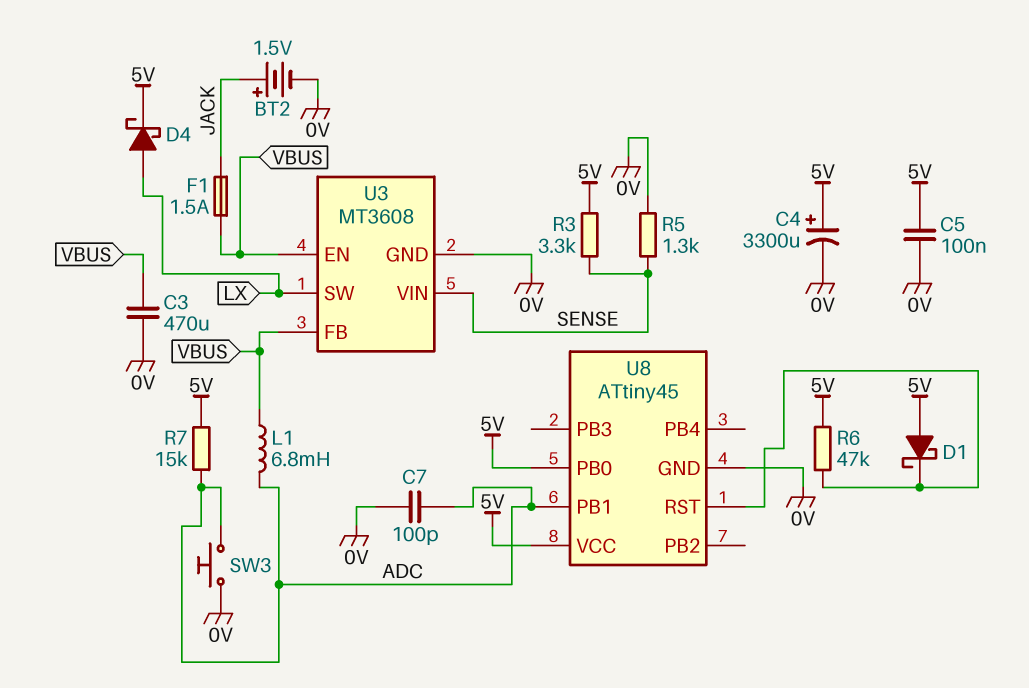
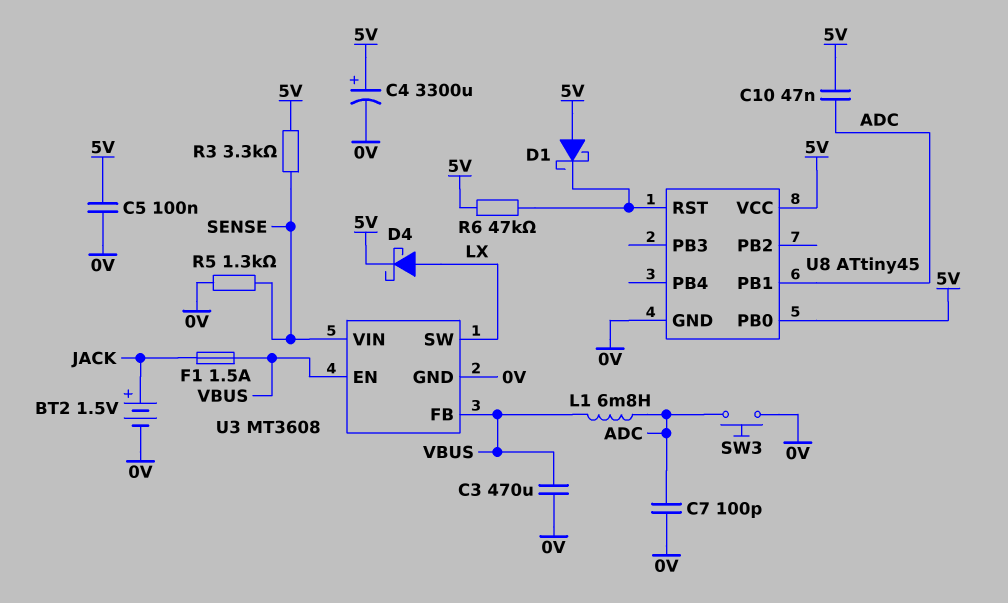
C10: none -> 47nF (5V, ADC)
R7: 15k (5V, ADC) -> none

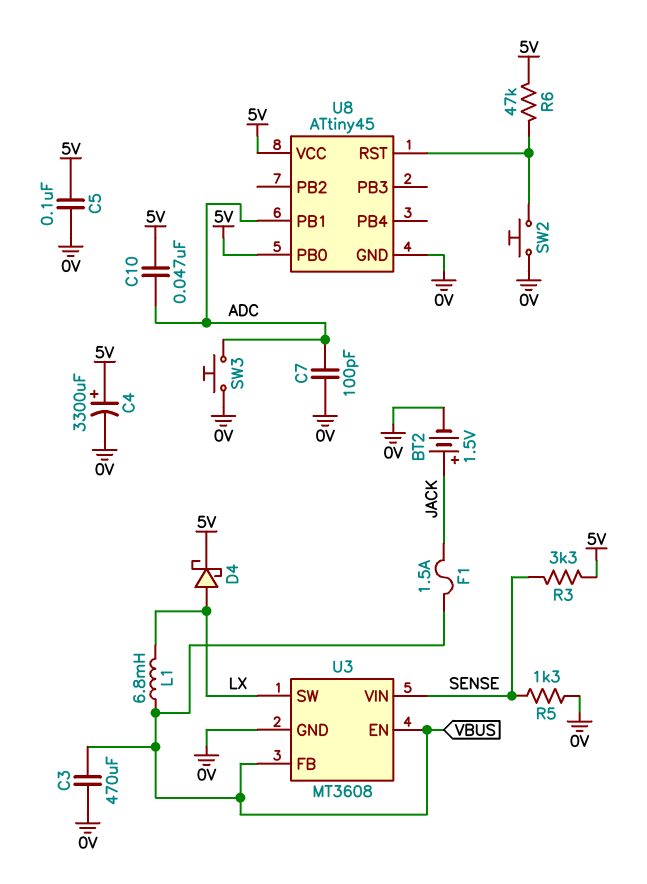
D1: schottky (A 5V, K U8/RST) -> none
L1: 6.8mH (ADC, VBUS) -> 6.8mH (LX, VBUS)
SW2: none -> button (0V, U8/RST)

